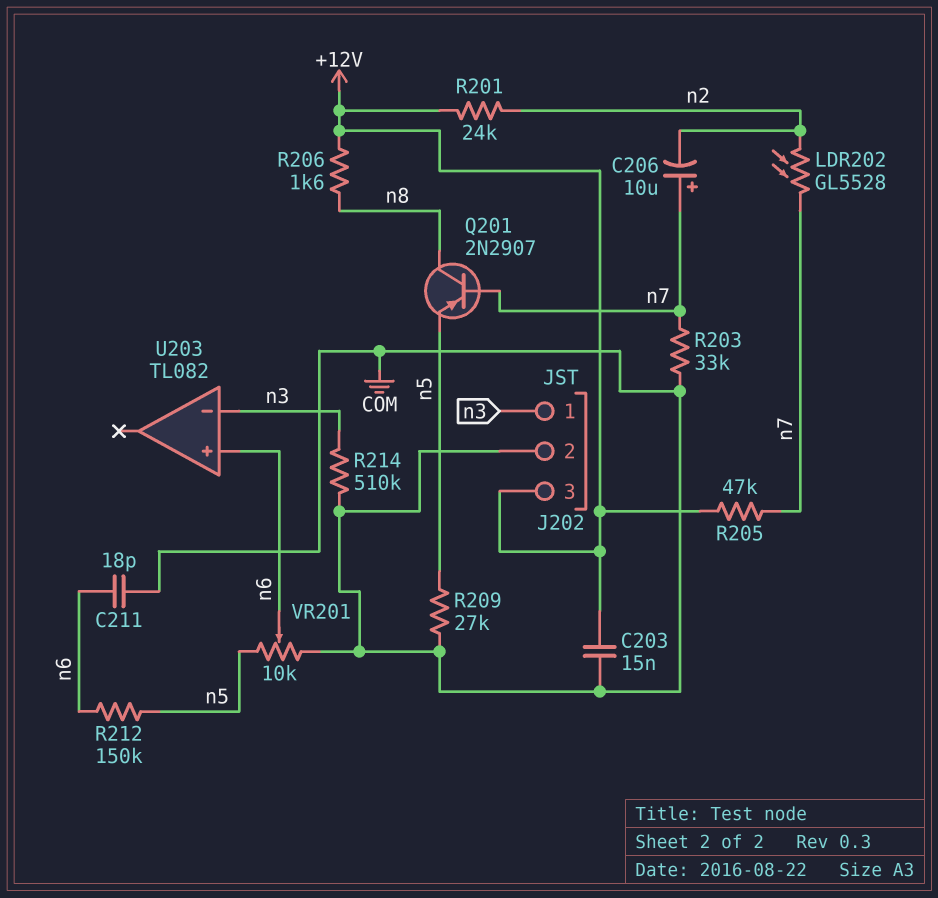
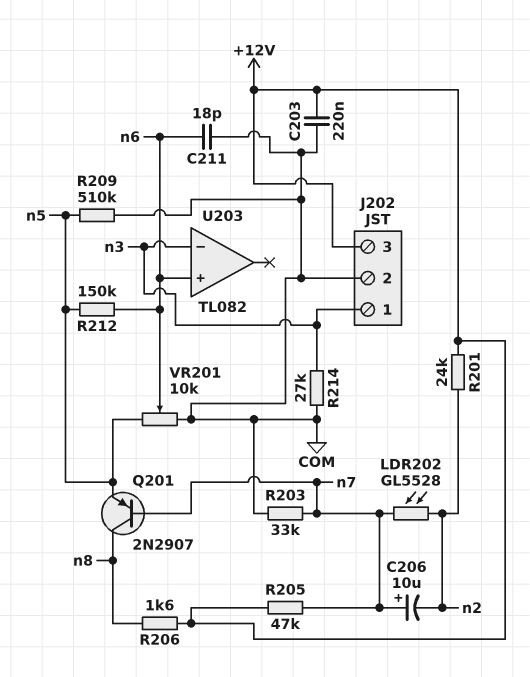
C203: 15nF (+12V, COM) -> 220nF (+12V, COM)
R209: 27k (COM, n5) -> 510k (COM, n5)
R214: 510k (COM, n3) -> 27k (COM, n3)

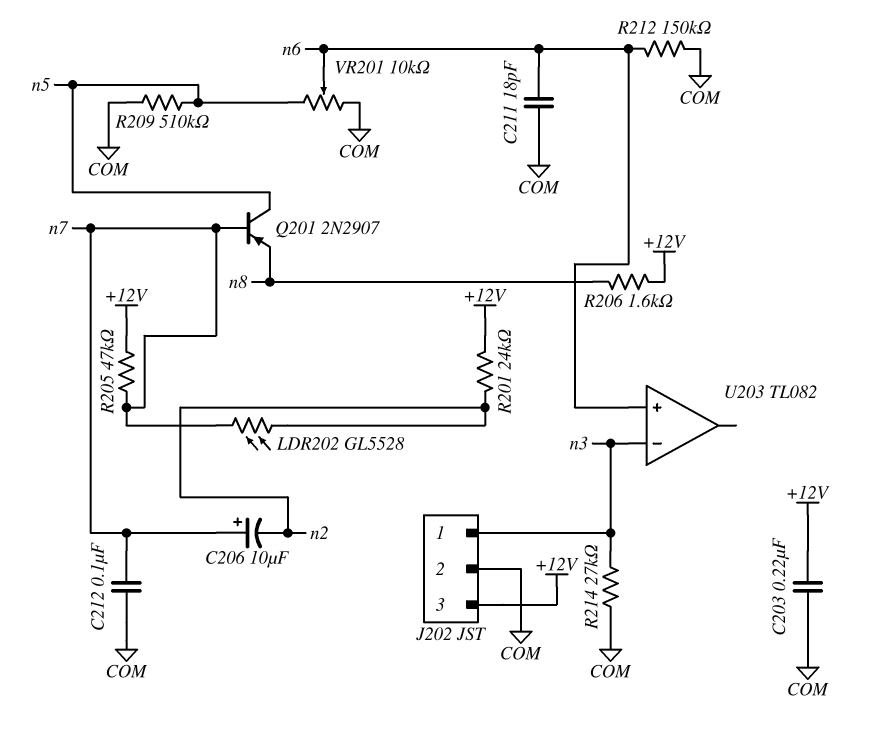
C212: none -> 100nF (COM, n7)
Q201: PNP 2N2907 (B n7, C n8, E n5) -> PNP 2N2907 (B n7, C n5, E n8)
R203: 33k (COM, n7) -> none
R212: 150k (n5, n6) -> 150k (COM, n6)

